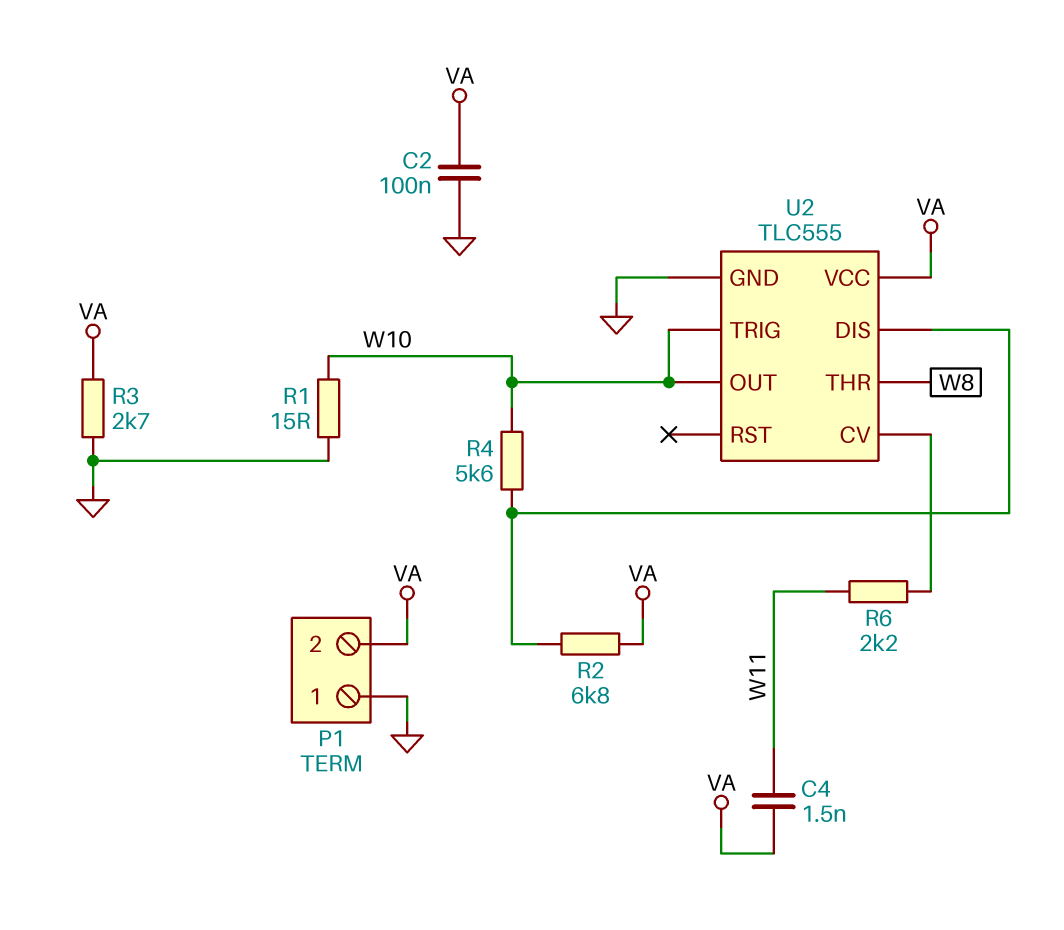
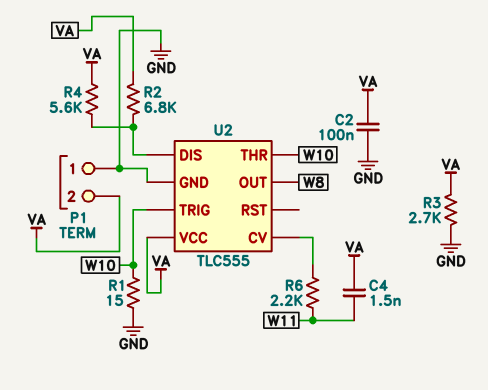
R4: 5.6k (U2/DIS, W10) -> 5.6k (U2/DIS, VA)
U2 pin OUT: W10 -> W8
U2 pin THR: W8 -> W10

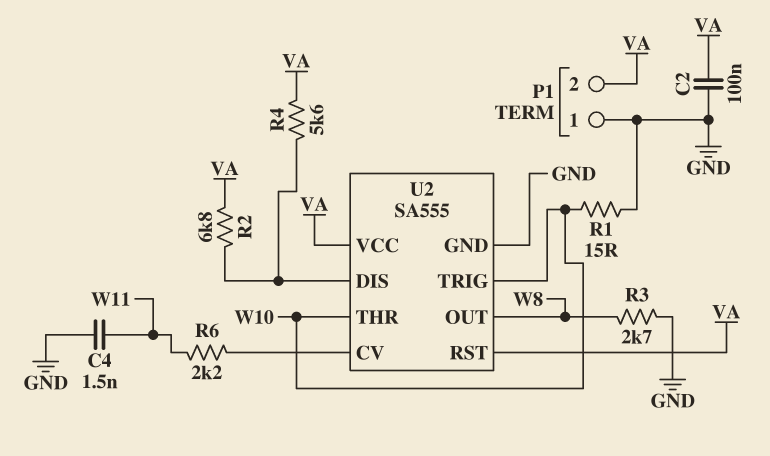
C4: 1.5nF (VA, W11) -> 1.5nF (GND, W11)
R3: 2.7k (GND, VA) -> 2.7k (GND, W8)
U2: TLC555 -> SA555
U2 pin RST: none -> VA

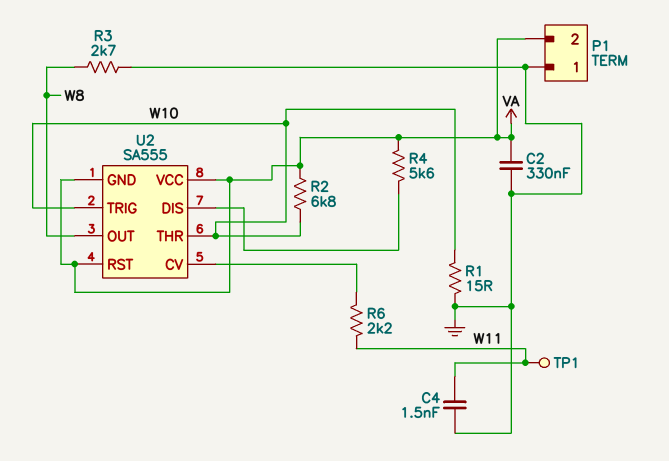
C2: 100nF (GND, VA) -> 330nF (GND, VA)
R2: 6.8k (U2/DIS, VA) -> 6.8k (VA, W10)
TP1: none -> test point (W11)
U2 pin GND: GND -> VA

